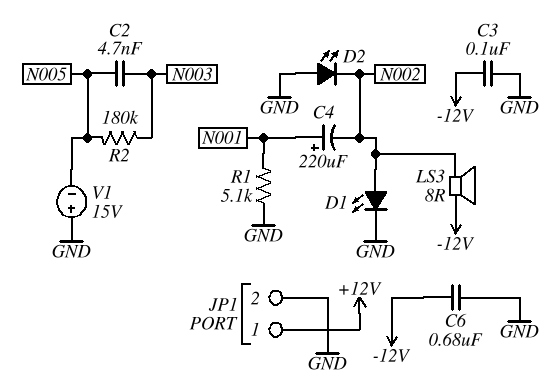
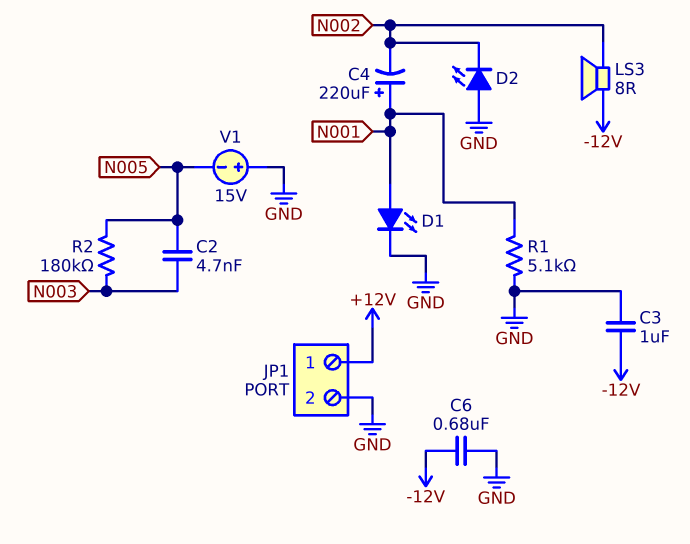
C3: 100nF (-12V, GND) -> 1uF (-12V, GND)
D1: LED (A N002, K GND) -> LED (A N001, K GND)

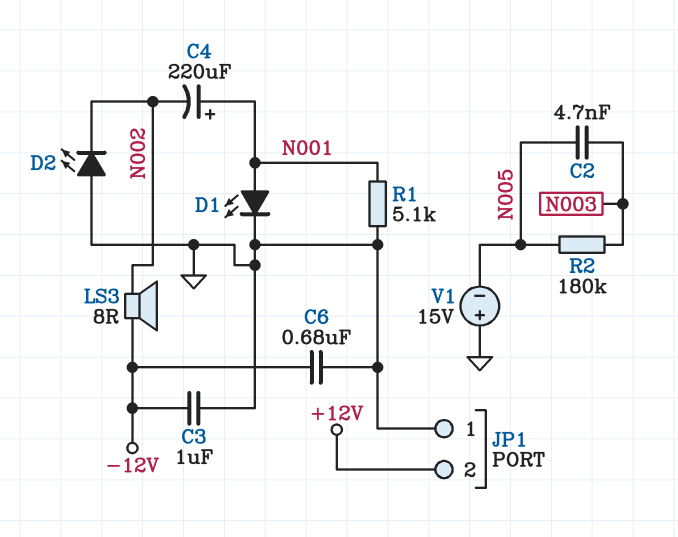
JP1 pin 1: +12V -> GND
JP1 pin 2: GND -> +12V

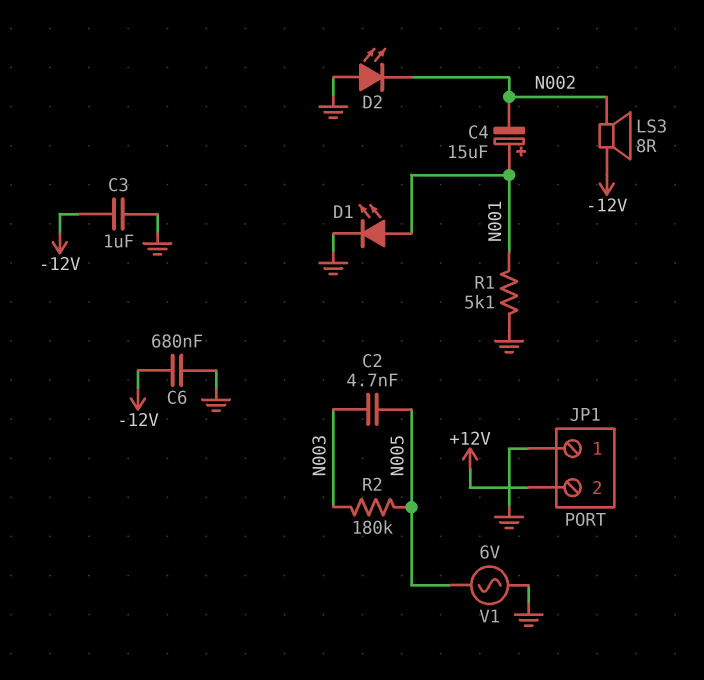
C4: 220uF (plus N001, minus N002) -> 15uF (plus N001, minus N002)
V1: 15V (plus GND, minus N005) -> AC 6V (GND, N005)

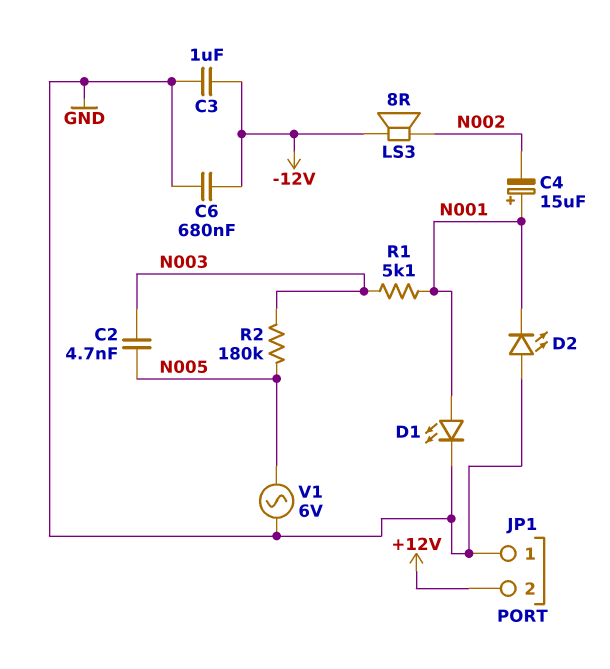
D2: LED (A GND, K N002) -> LED (A GND, K N001)
R1: 5.1k (GND, N001) -> 5.1k (N001, N003)

